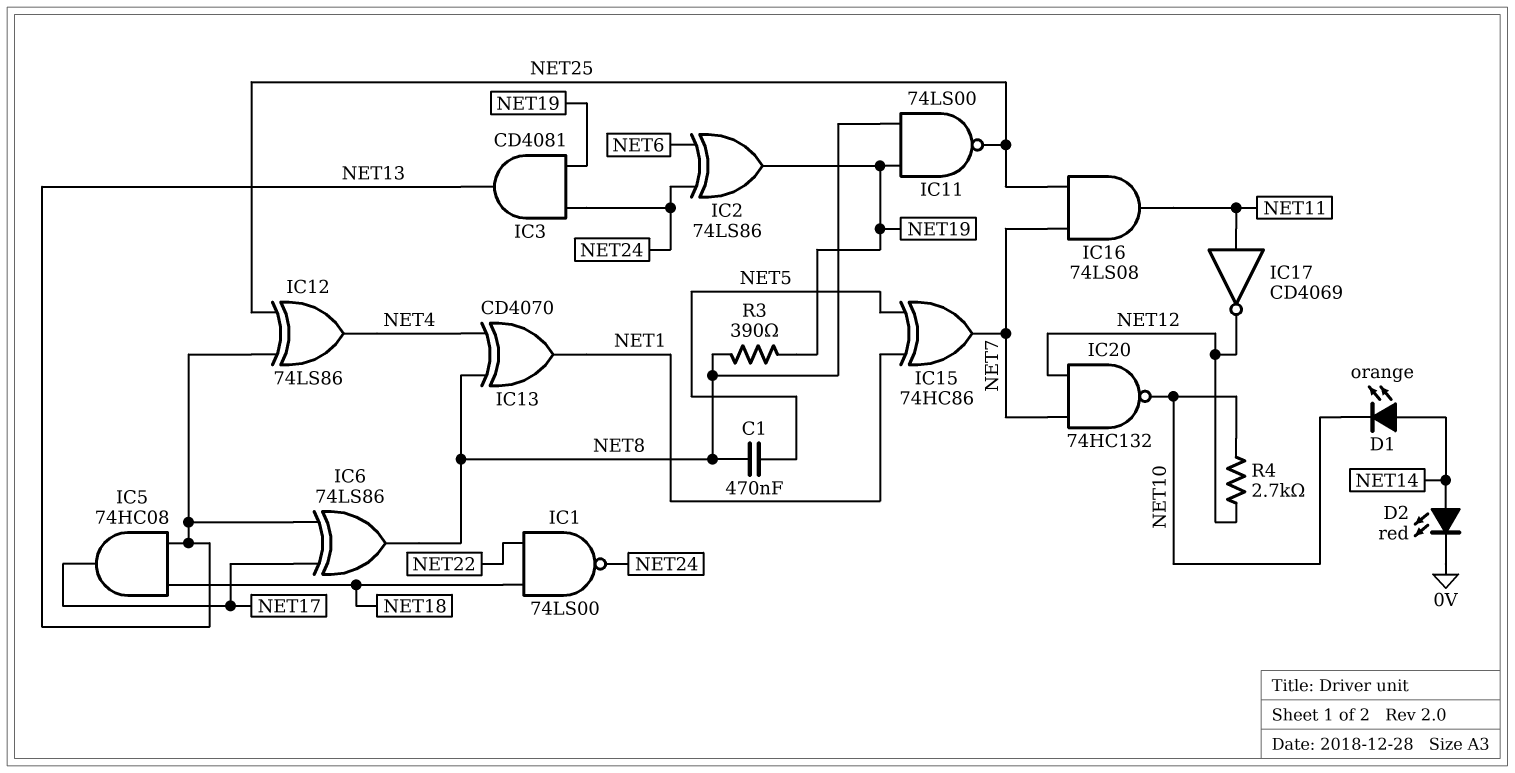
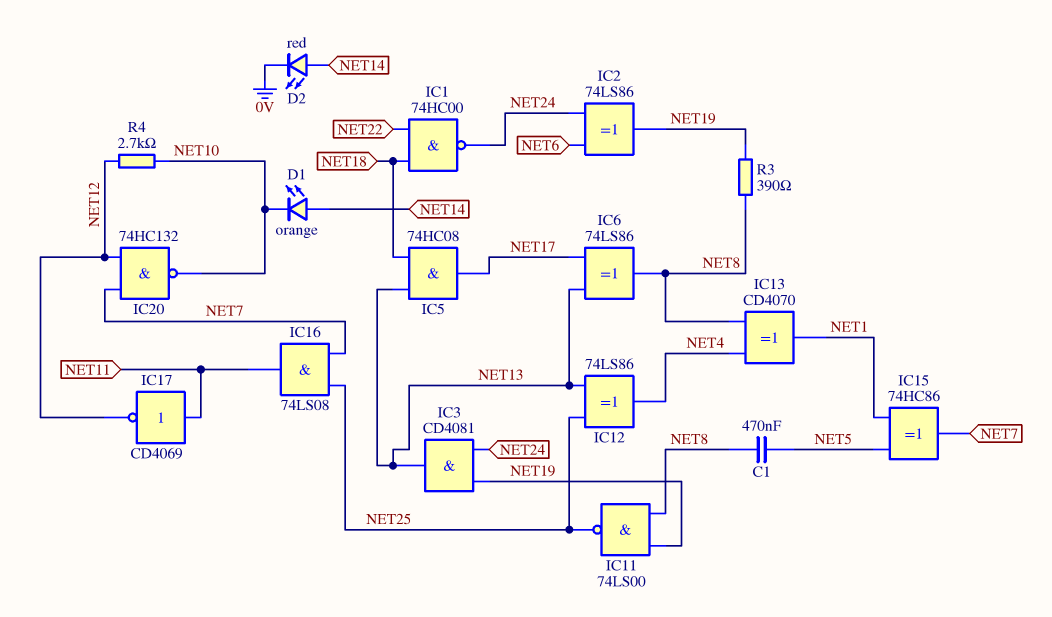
IC1: NAND 74LS00 (in NET18, in NET22, out NET24) -> NAND 74HC00 (in NET18, in NET22, out NET24)

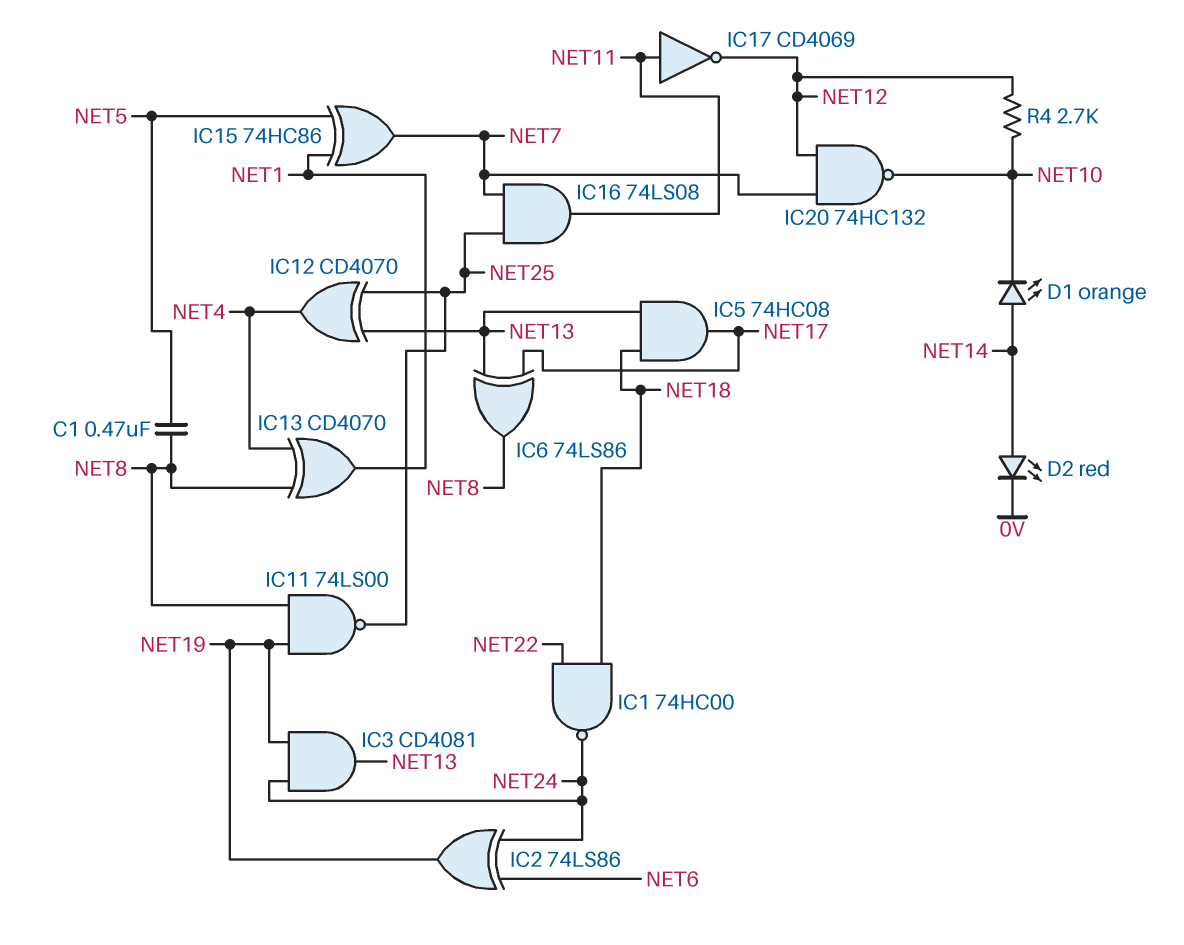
IC12: XOR 74LS86 (in NET13, in NET25, out NET4) -> XOR CD4070 (in NET13, in NET25, out NET4)
R3: 390 (NET8, NET19) -> none

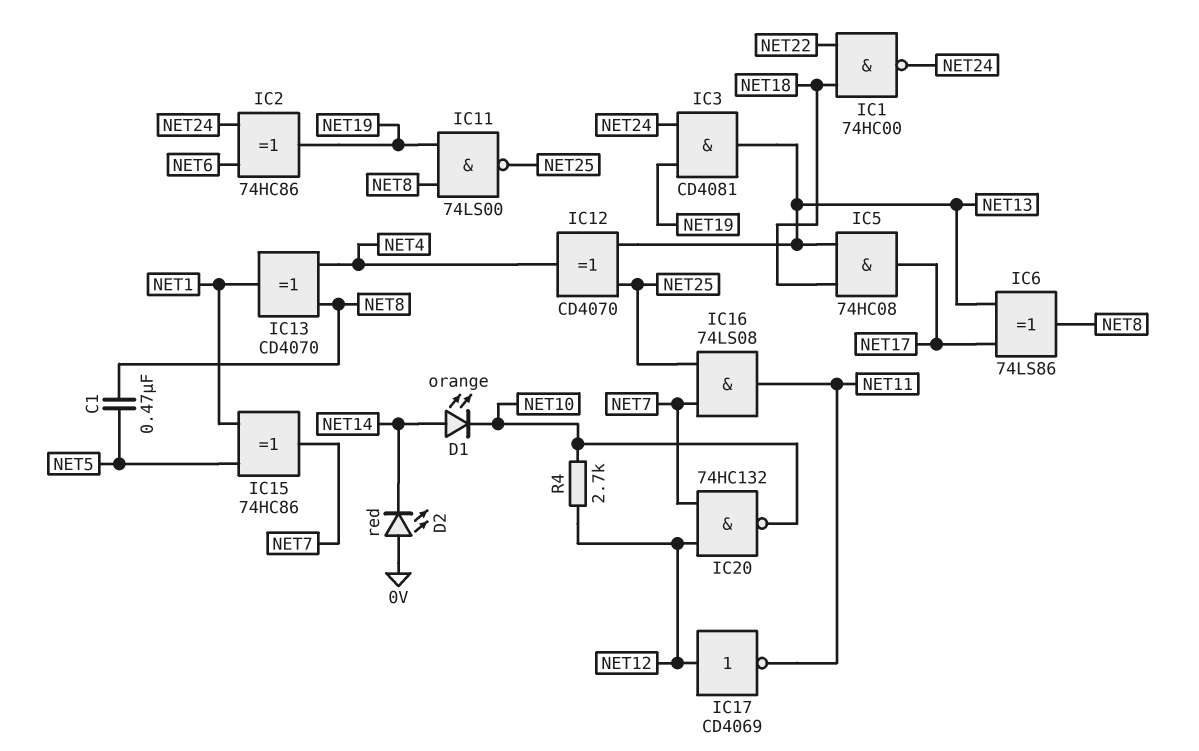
D2: LED red (A NET14, K 0V) -> LED red (A 0V, K NET14)
IC2: XOR 74LS86 (in NET6, in NET24, out NET19) -> XOR 74HC86 (in NET6, in NET24, out NET19)
IC17: NOT CD4069 (in NET11, out NET12) -> NOT CD4069 (in NET12, out NET11)

